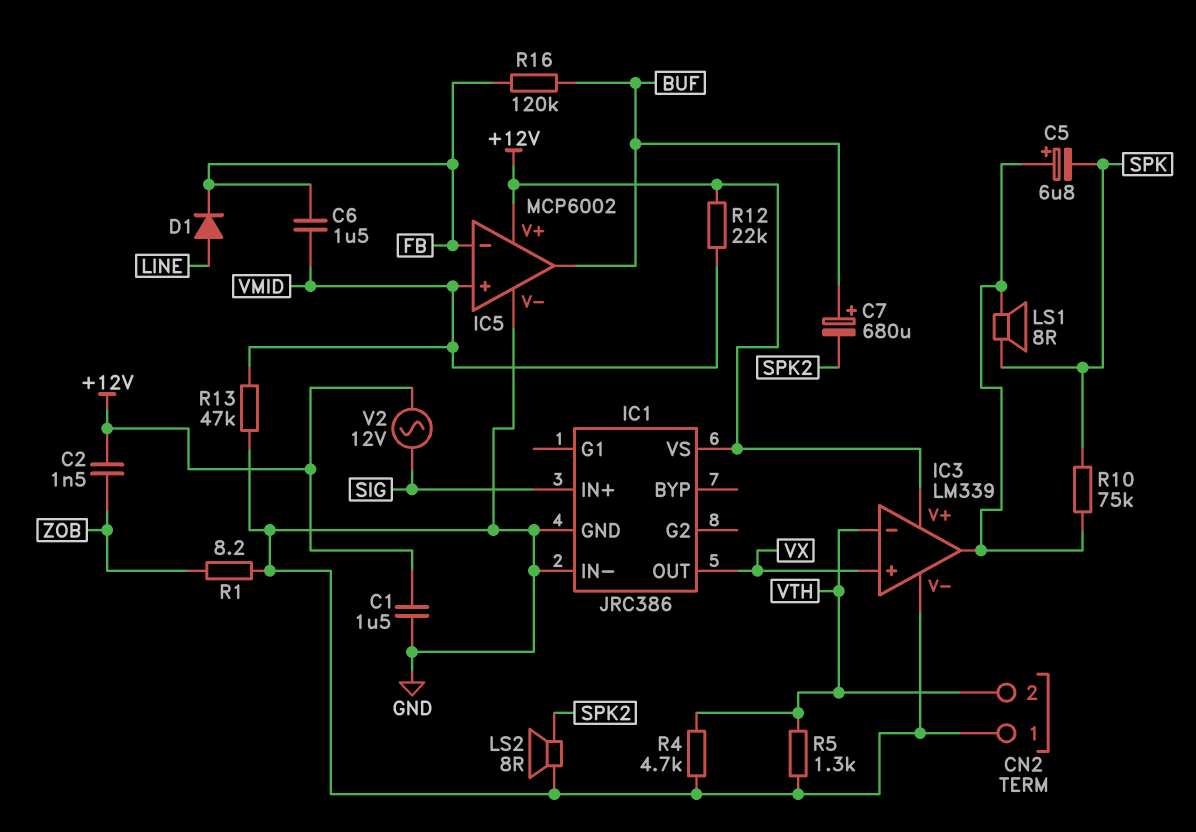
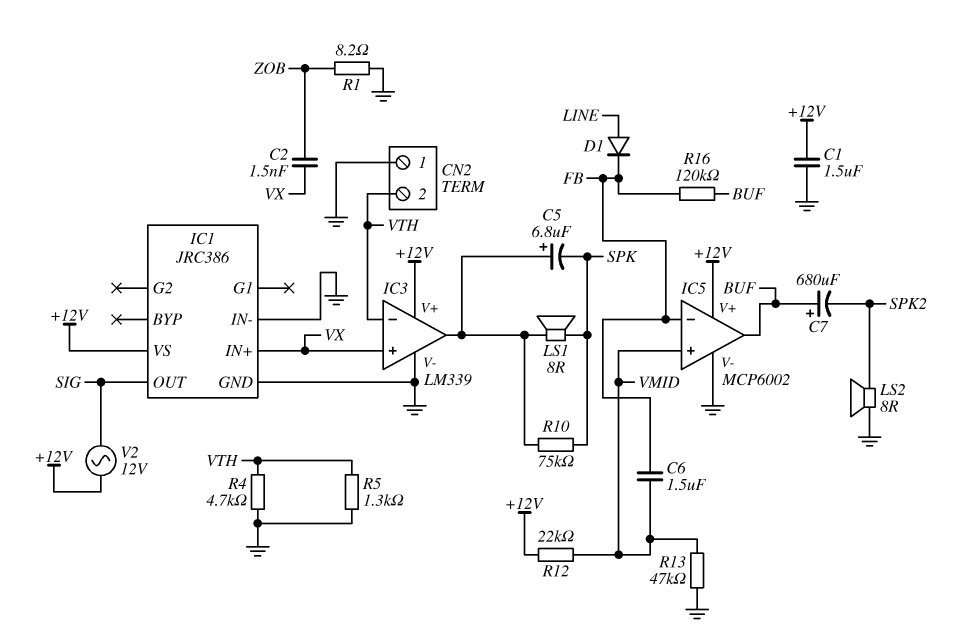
C2: 1.5nF (+12V, ZOB) -> 1.5nF (VX, ZOB)
IC1 pin IN+: SIG -> VX
IC1 pin OUT: VX -> SIG

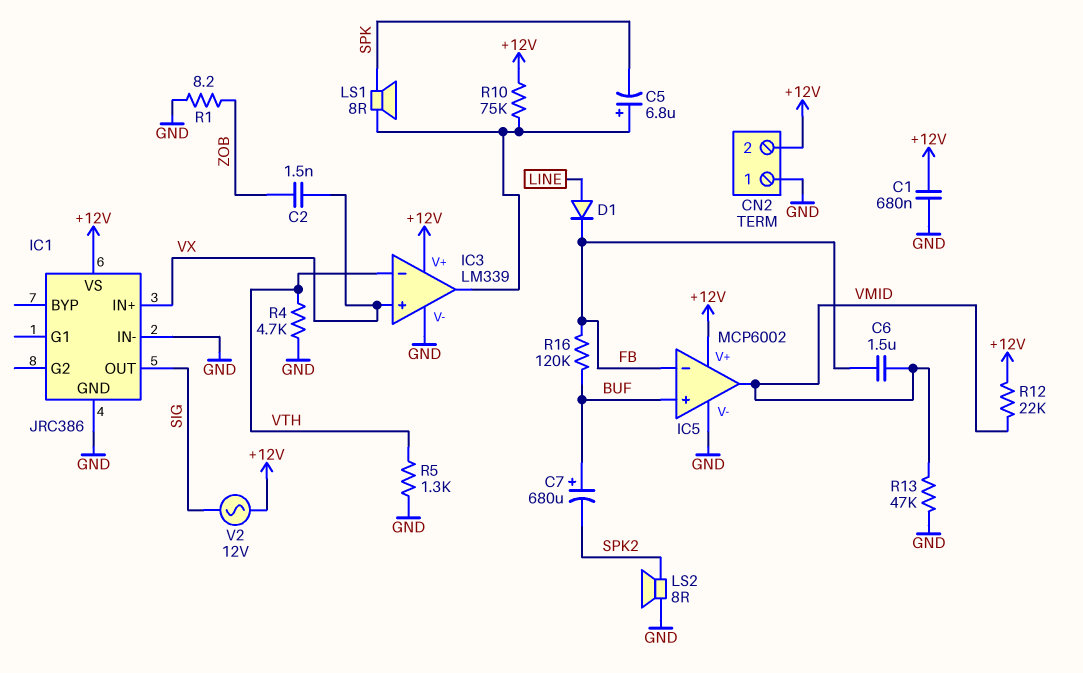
C1: 1.5uF (+12V, GND) -> 680nF (+12V, GND)
CN2 pin 2: VTH -> +12V
IC5 pin in+: VMID -> BUF
IC5 pin out: BUF -> VMID
R10: 75k (IC3/out, SPK) -> 75k (+12V, IC3/out)

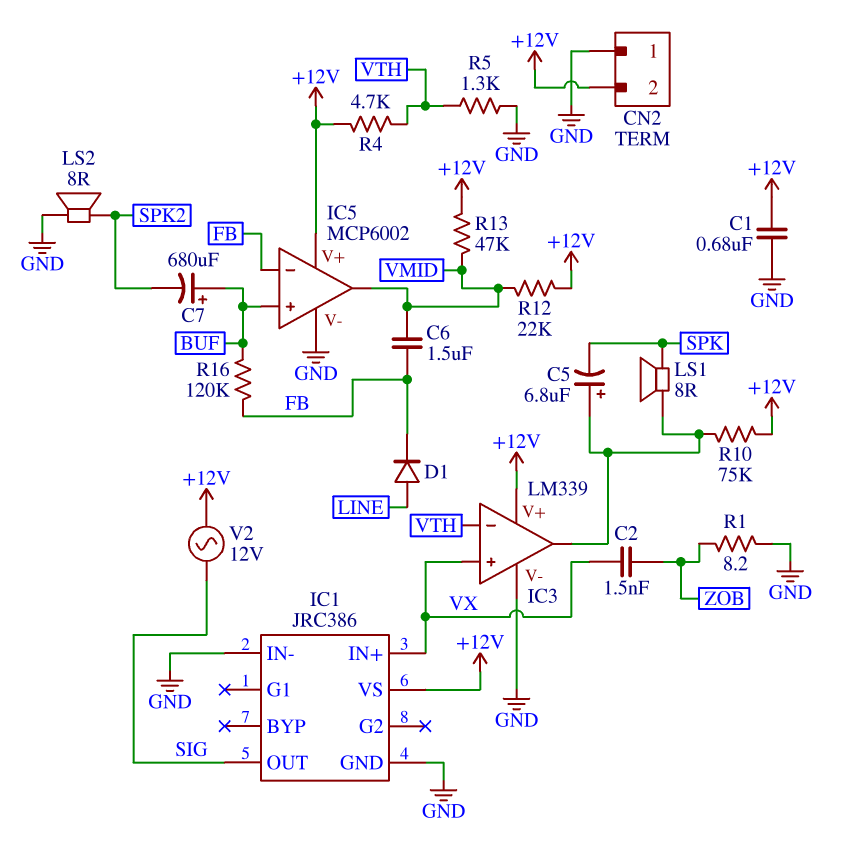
R4: 4.7k (GND, VTH) -> 4.7k (+12V, VTH)
R13: 47k (GND, VMID) -> 47k (+12V, VMID)

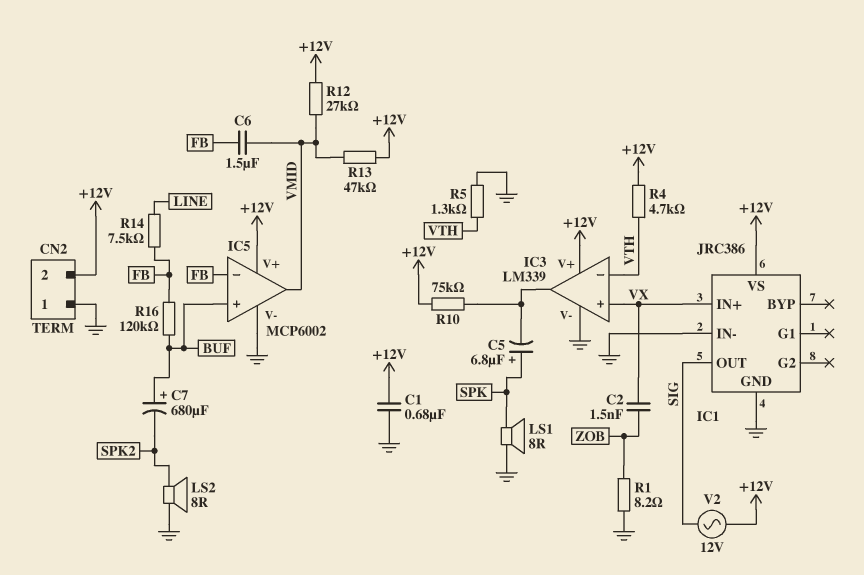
C5: 6.8uF (plus IC3/out, minus SPK) -> 6.8uF (plus SPK, minus IC3/out)
D1: diode (A LINE, K FB) -> none
LS1: speaker 8R (IC3/out, SPK) -> speaker 8R (GND, SPK)
R12: 22k (+12V, VMID) -> 27k (+12V, VMID)
R14: none -> 7.5k (FB, LINE)

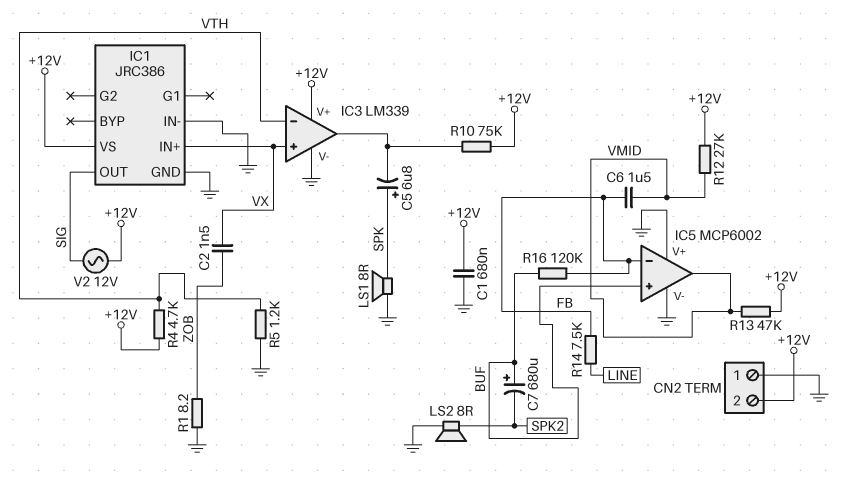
IC5 pin V+: +12V -> GND
R5: 1.3k (GND, VTH) -> 1.2k (GND, VTH)

